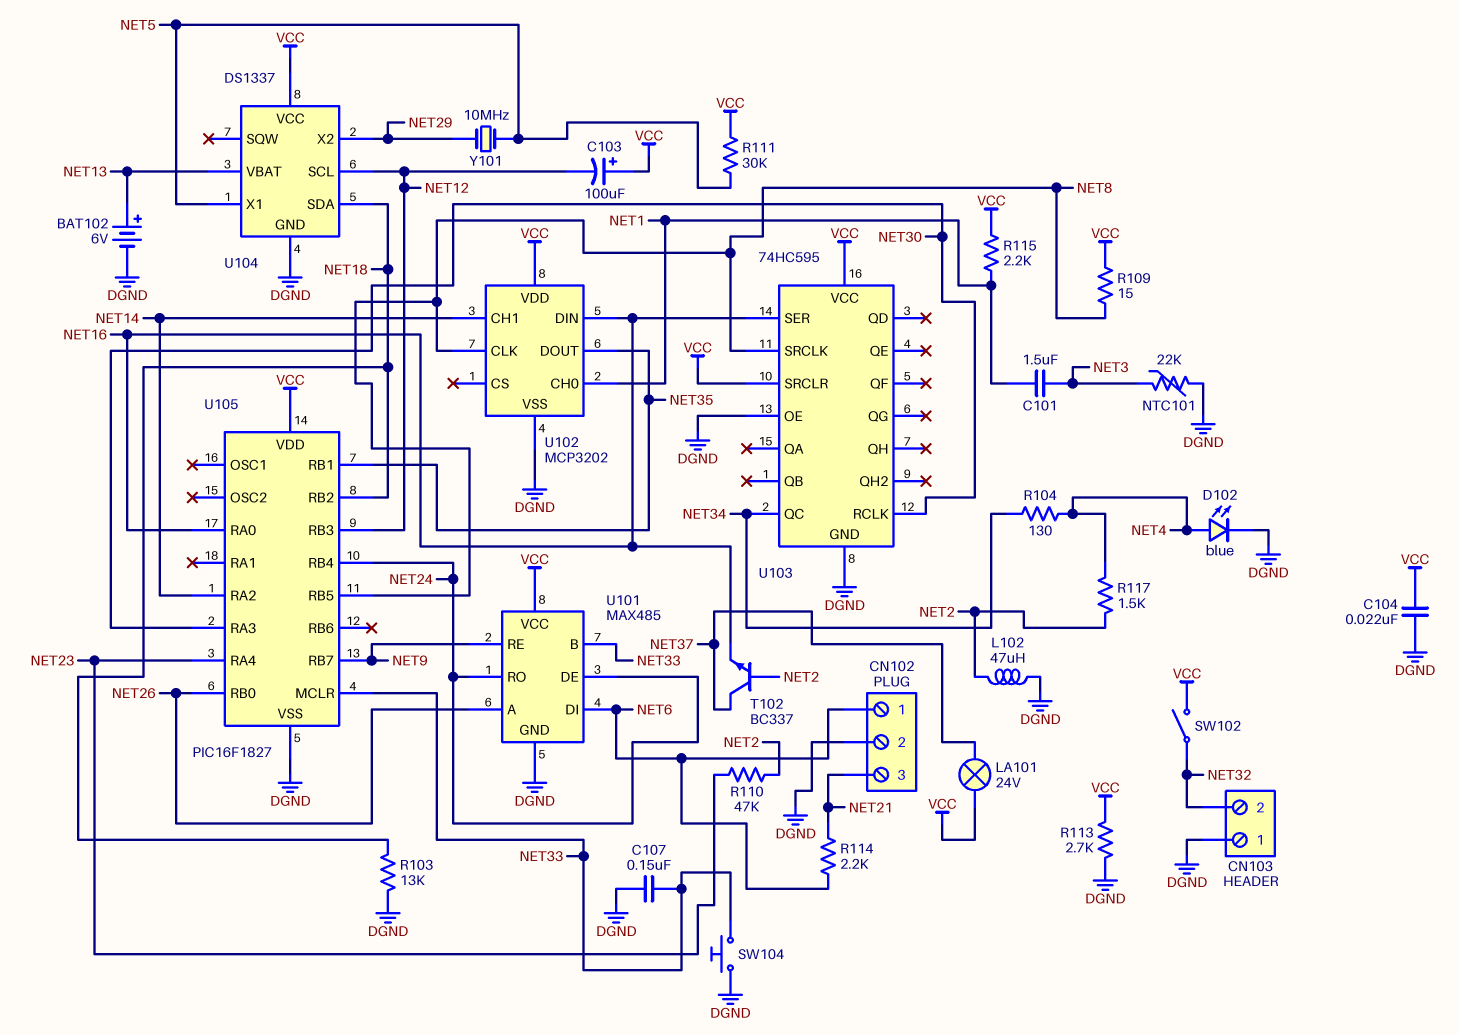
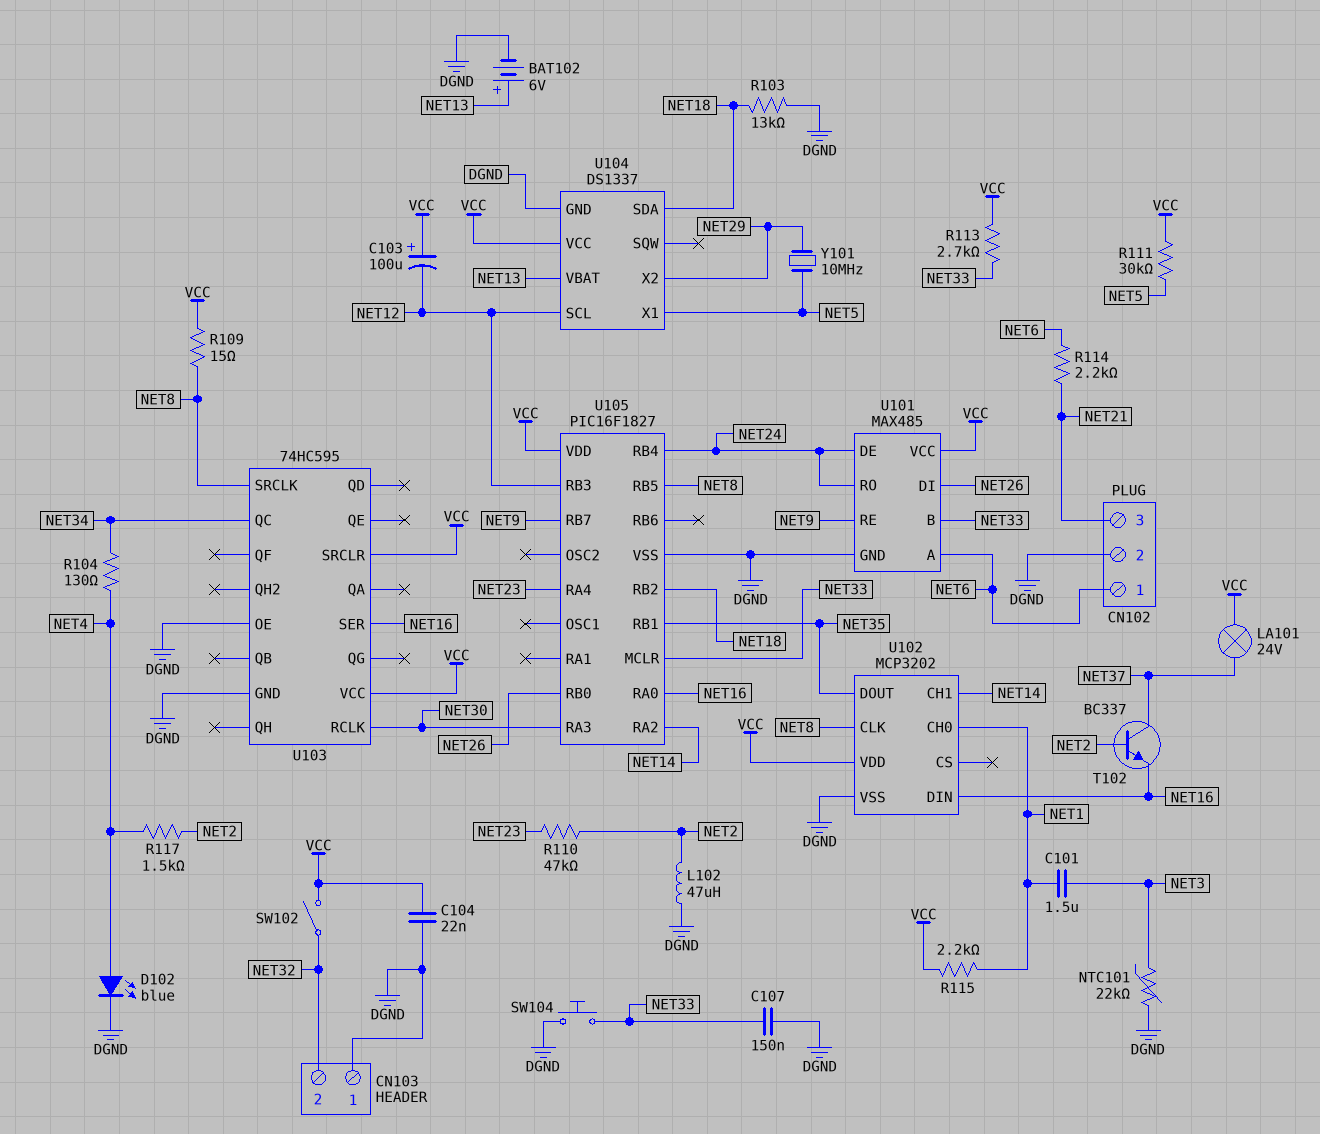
R113: 2.7k (DGND, VCC) -> 2.7k (NET33, VCC)
U101 pin A: NET26 -> NET6
U101 pin DI: NET6 -> NET26

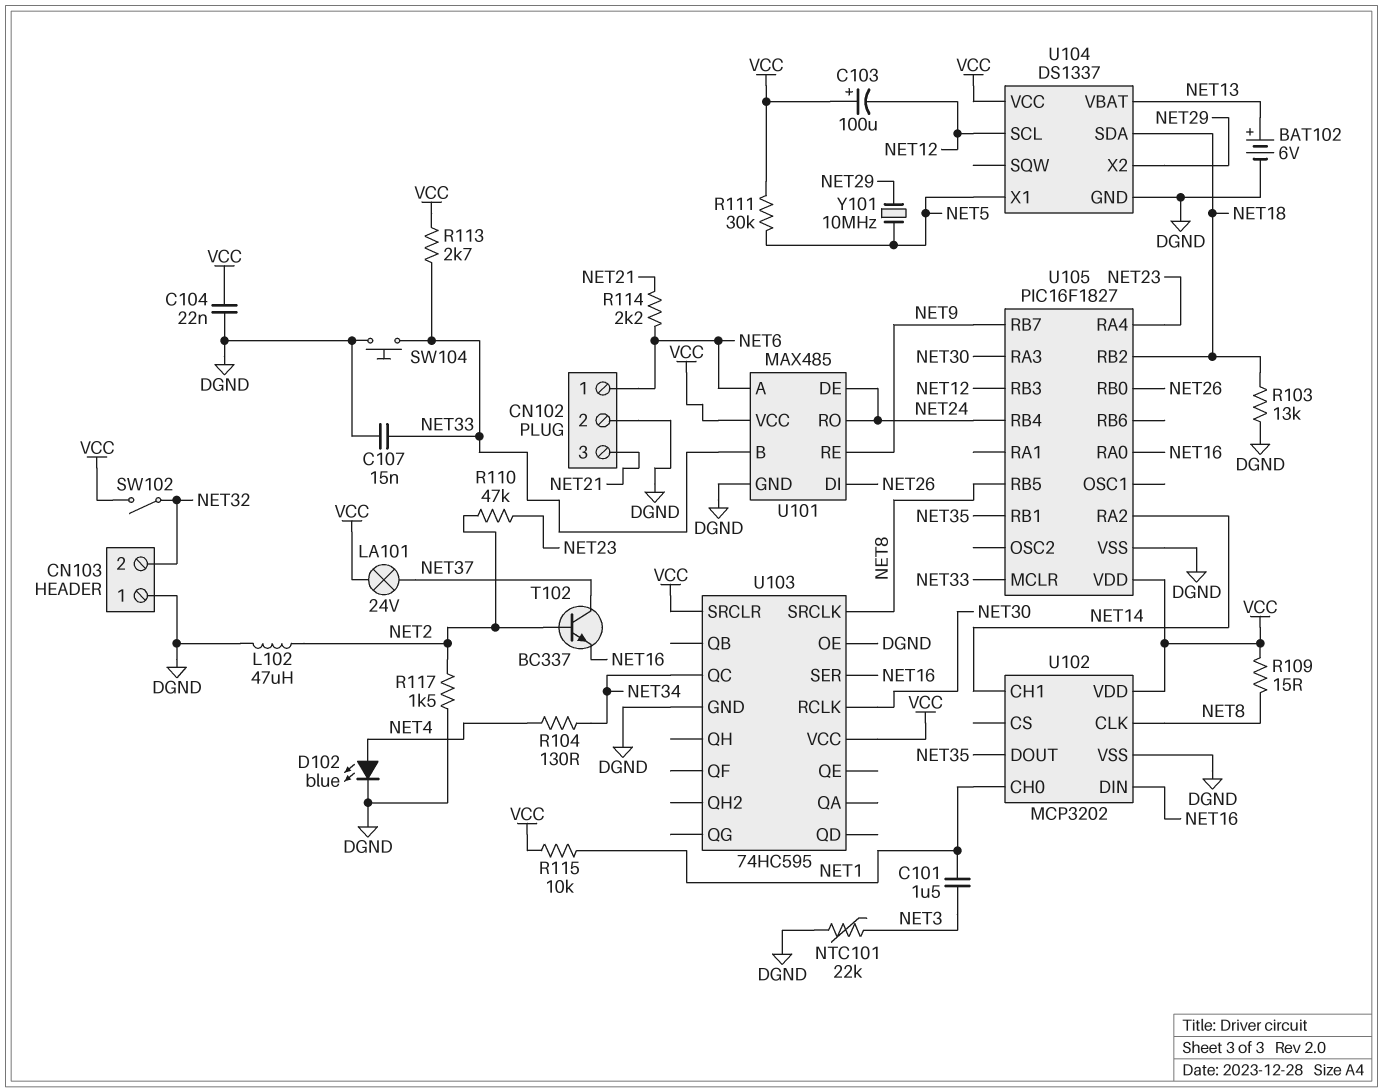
C107: 150nF (DGND, NET33) -> 15nF (DGND, NET33)
R115: 2.2k (NET1, VCC) -> 10k (NET1, VCC)
R117: 1.5k (NET2, NET4) -> 1.5k (DGND, NET2)

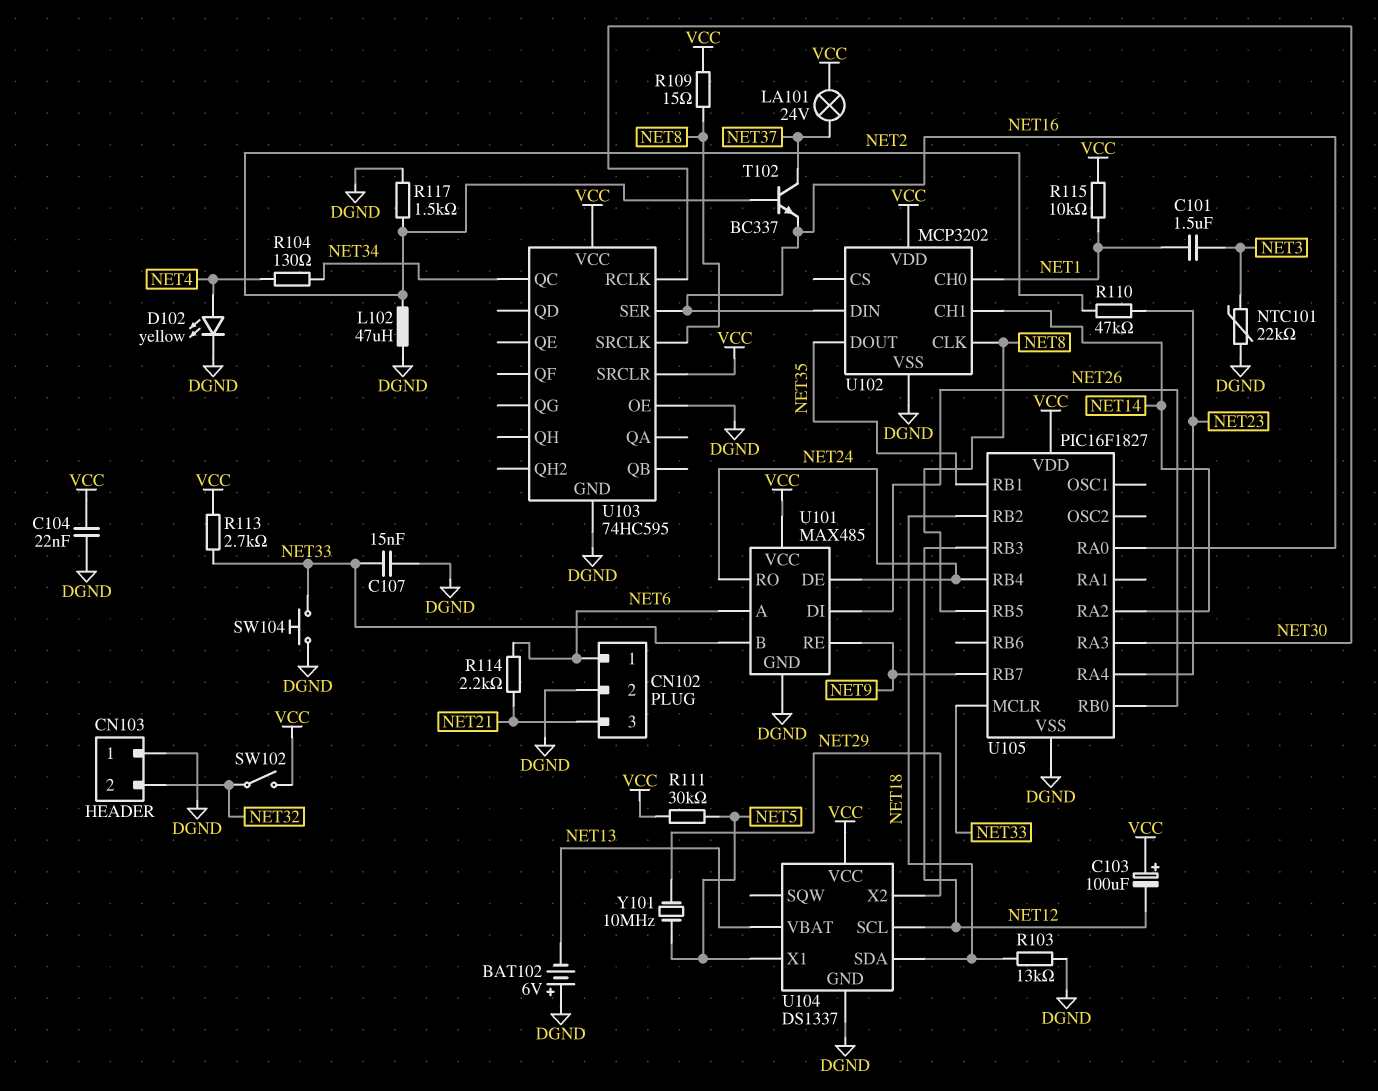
BAT102: 6V (plus NET13, minus DGND) -> 6V (plus DGND, minus NET13)
D102: LED blue (A NET4, K DGND) -> LED yellow (A NET4, K DGND)

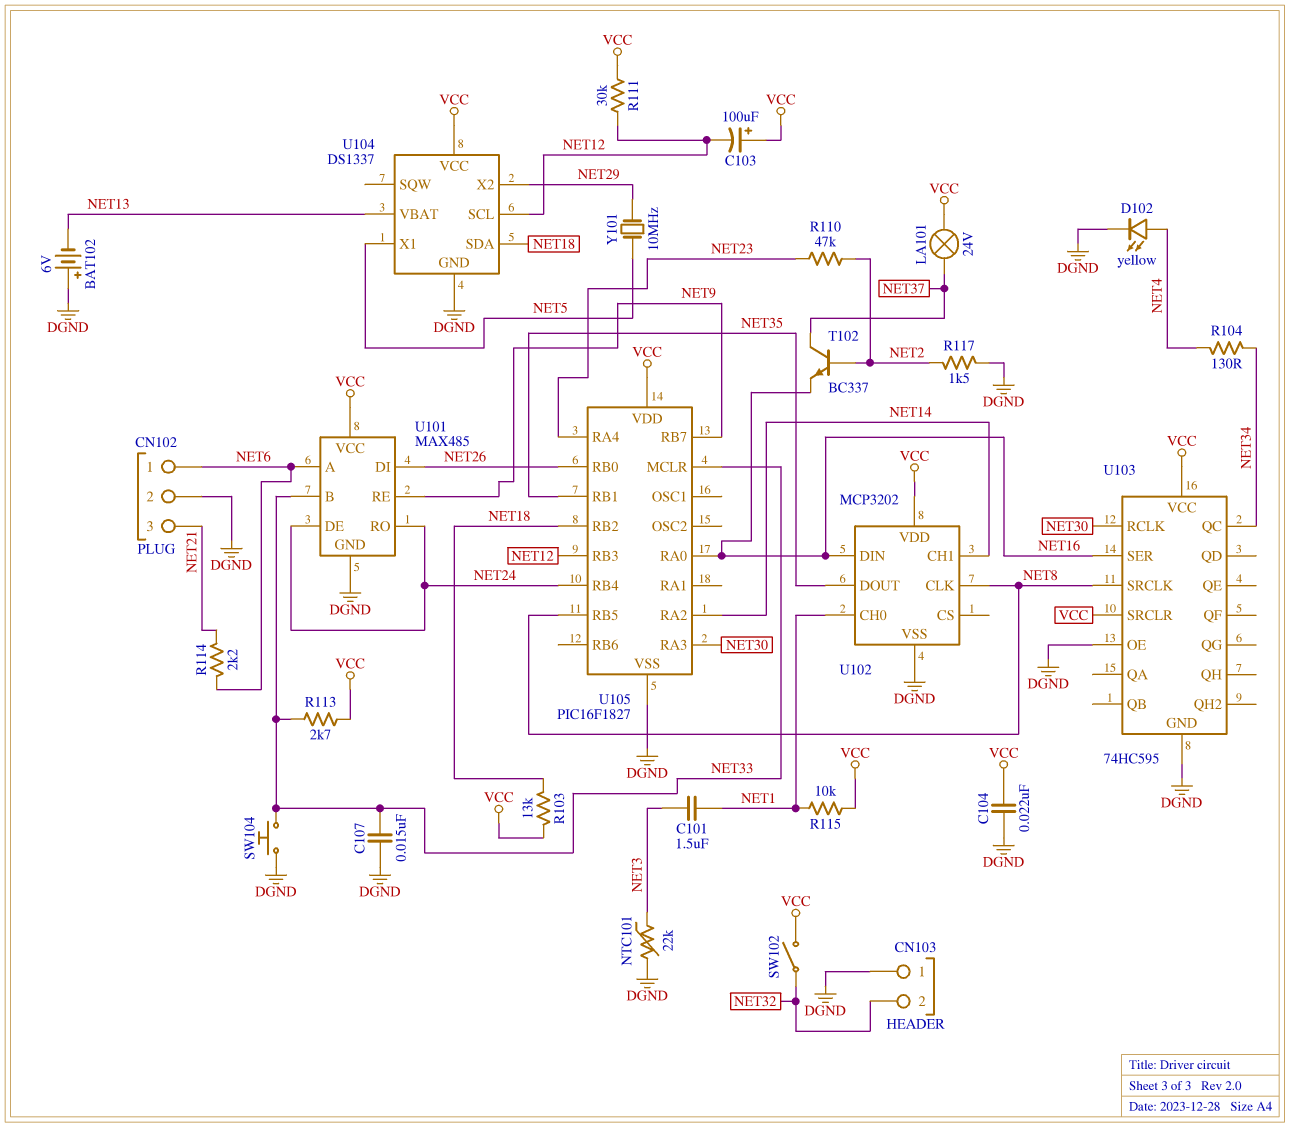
L102: 47uH (DGND, NET2) -> none
R103: 13k (DGND, NET18) -> 13k (NET18, VCC)
R109: 15 (NET8, VCC) -> none
R111: 30k (NET5, VCC) -> 30k (NET12, VCC)

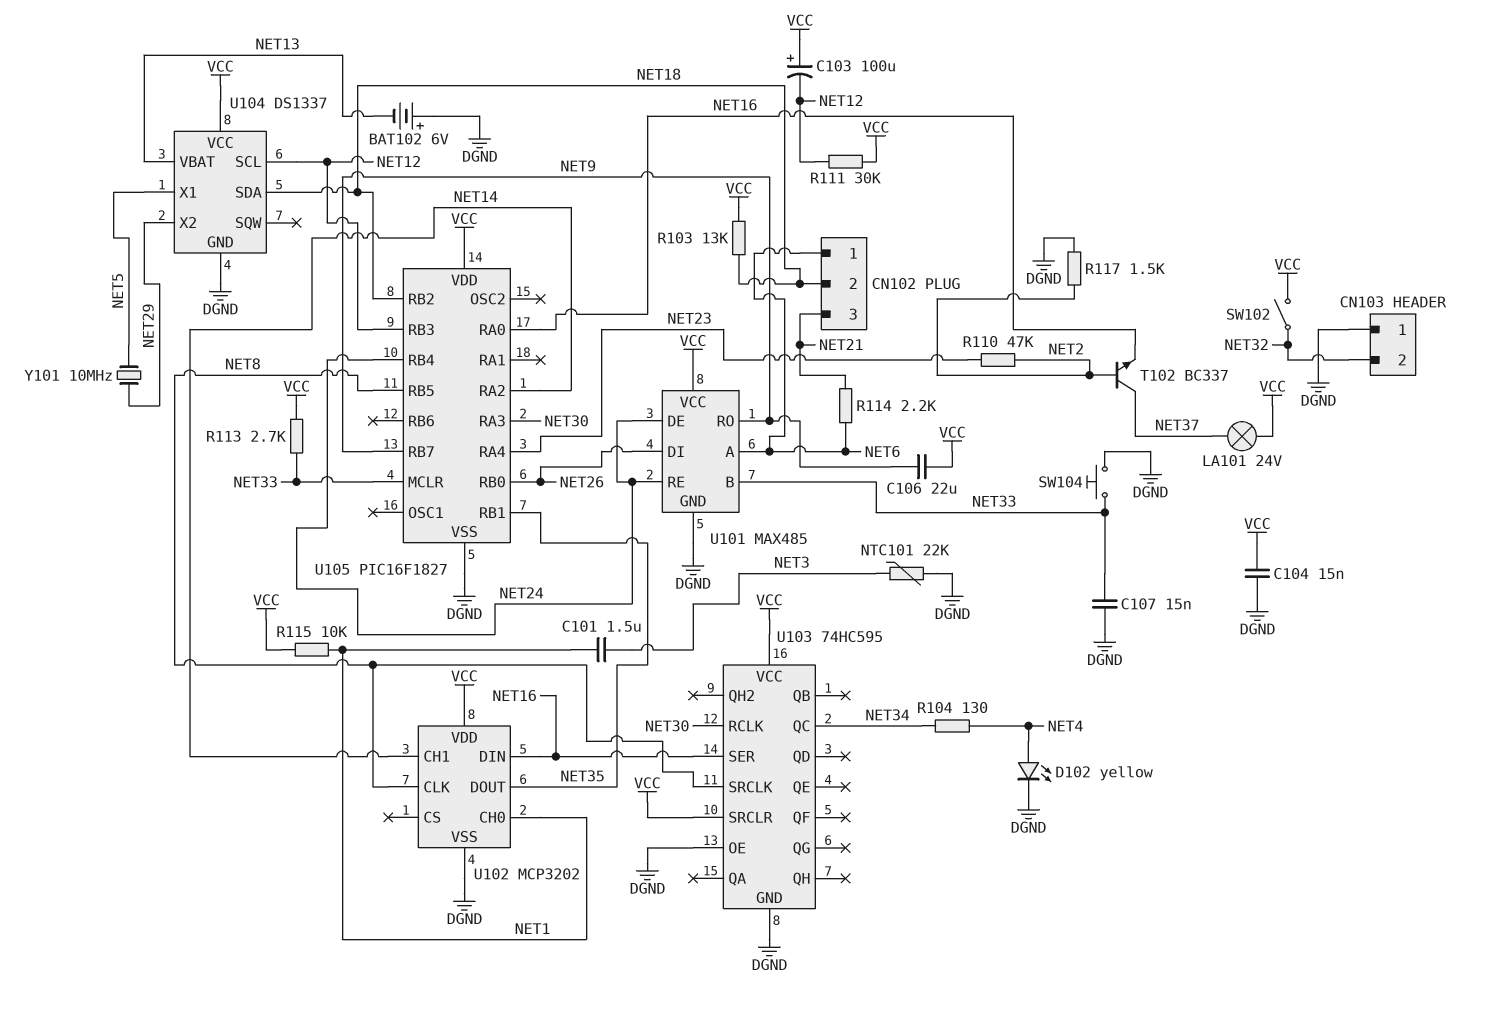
C104: 22nF (DGND, VCC) -> 15nF (DGND, VCC)
C106: none -> 22uF (NET9, VCC)
CN102 pin 2: DGND -> NET18
U101 pin RE: NET9 -> NET24
U101 pin RO: NET24 -> NET9

